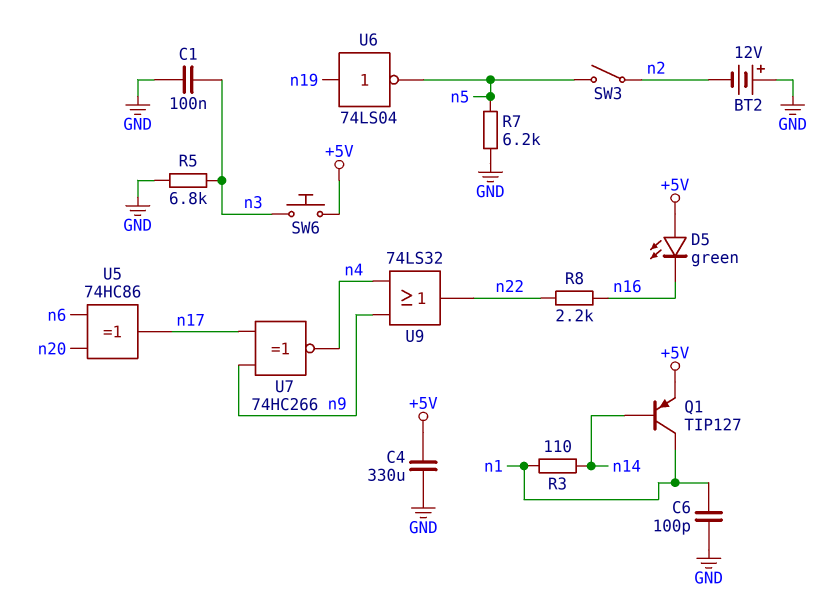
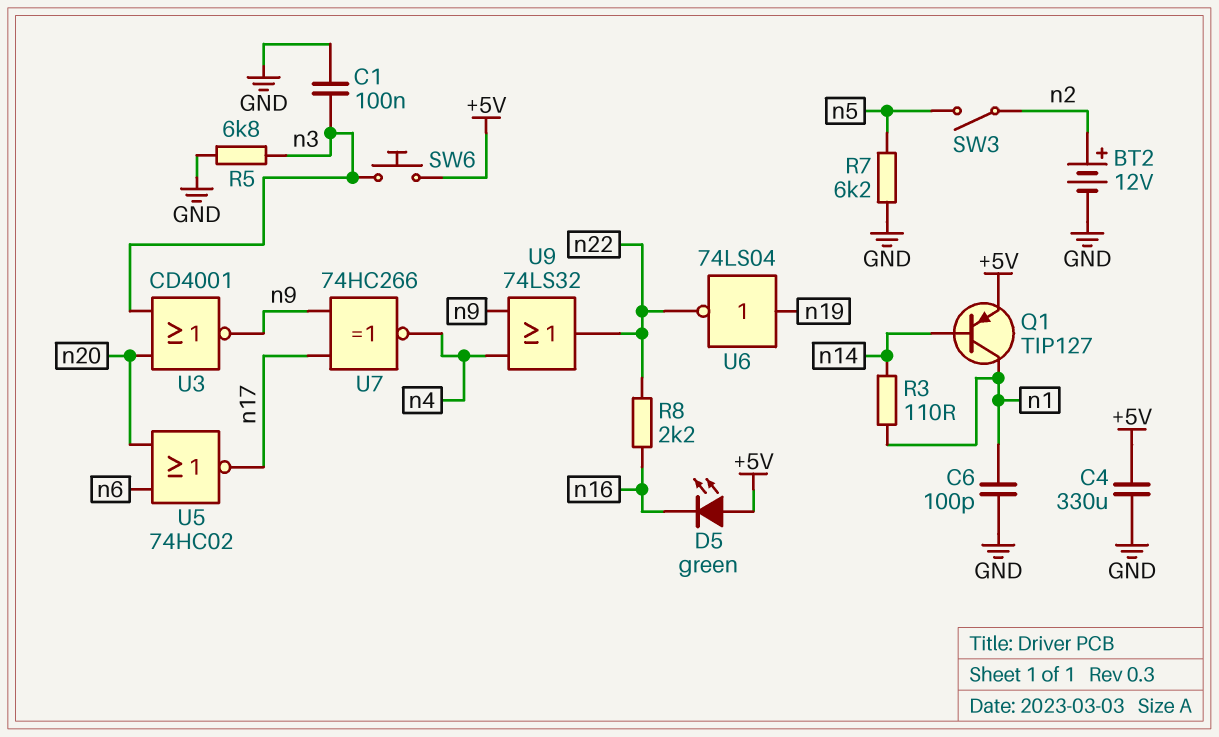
BT2: 12V (plus GND, minus n2) -> 12V (plus n2, minus GND)
U3: none -> NOR CD4001 (in n3, in n20, out n9)
U5: XOR 74HC86 (in n6, in n20, out n17) -> NOR 74HC02 (in n6, in n20, out n17)
U6: NOT 74LS04 (in n19, out n5) -> NOT 74LS04 (in n19, out n22)

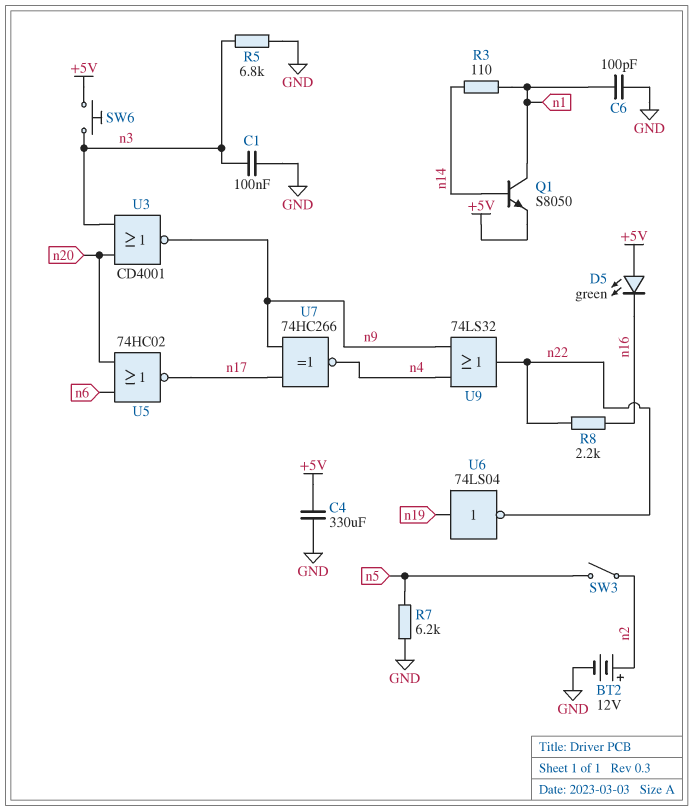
Q1: PNP TIP127 (B n14, C n1, E +5V) -> NPN S8050 (B n14, C n1, E +5V)

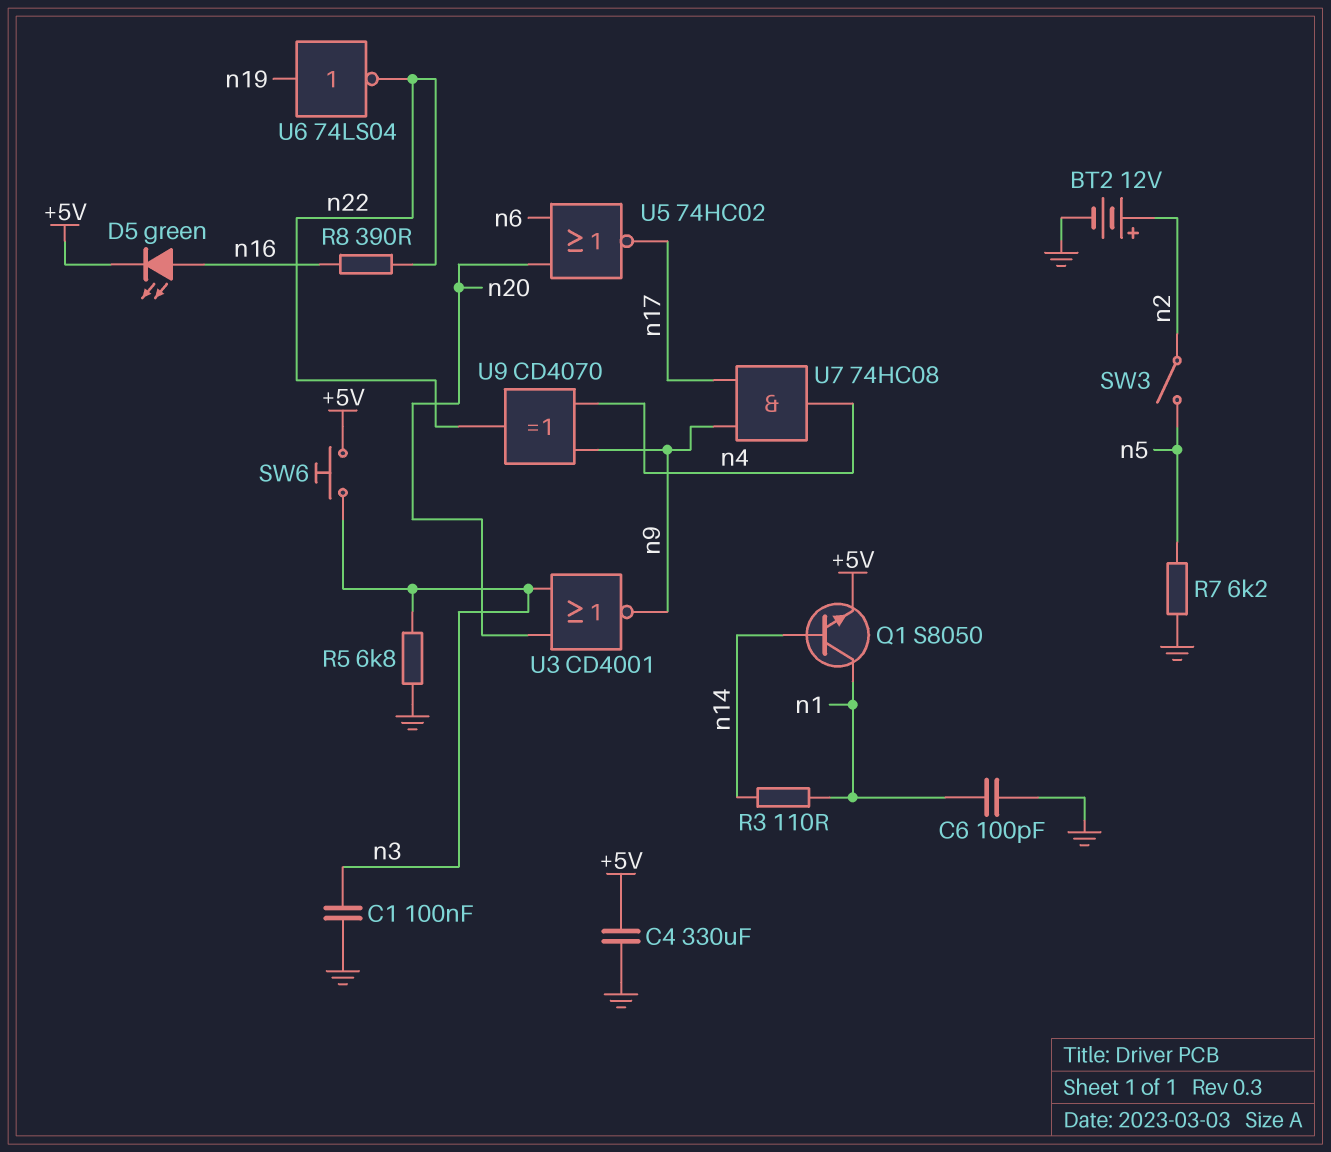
D5: LED green (A +5V, K n16) -> LED green (A n16, K +5V)
R8: 2.2k (n16, n22) -> 390 (n16, n22)
U7: XNOR 74HC266 (in n9, in n17, out n4) -> AND 74HC08 (in n9, in n17, out n4)
U9: OR 74LS32 (in n4, in n9, out n22) -> XOR CD4070 (in n4, in n9, out n22)

